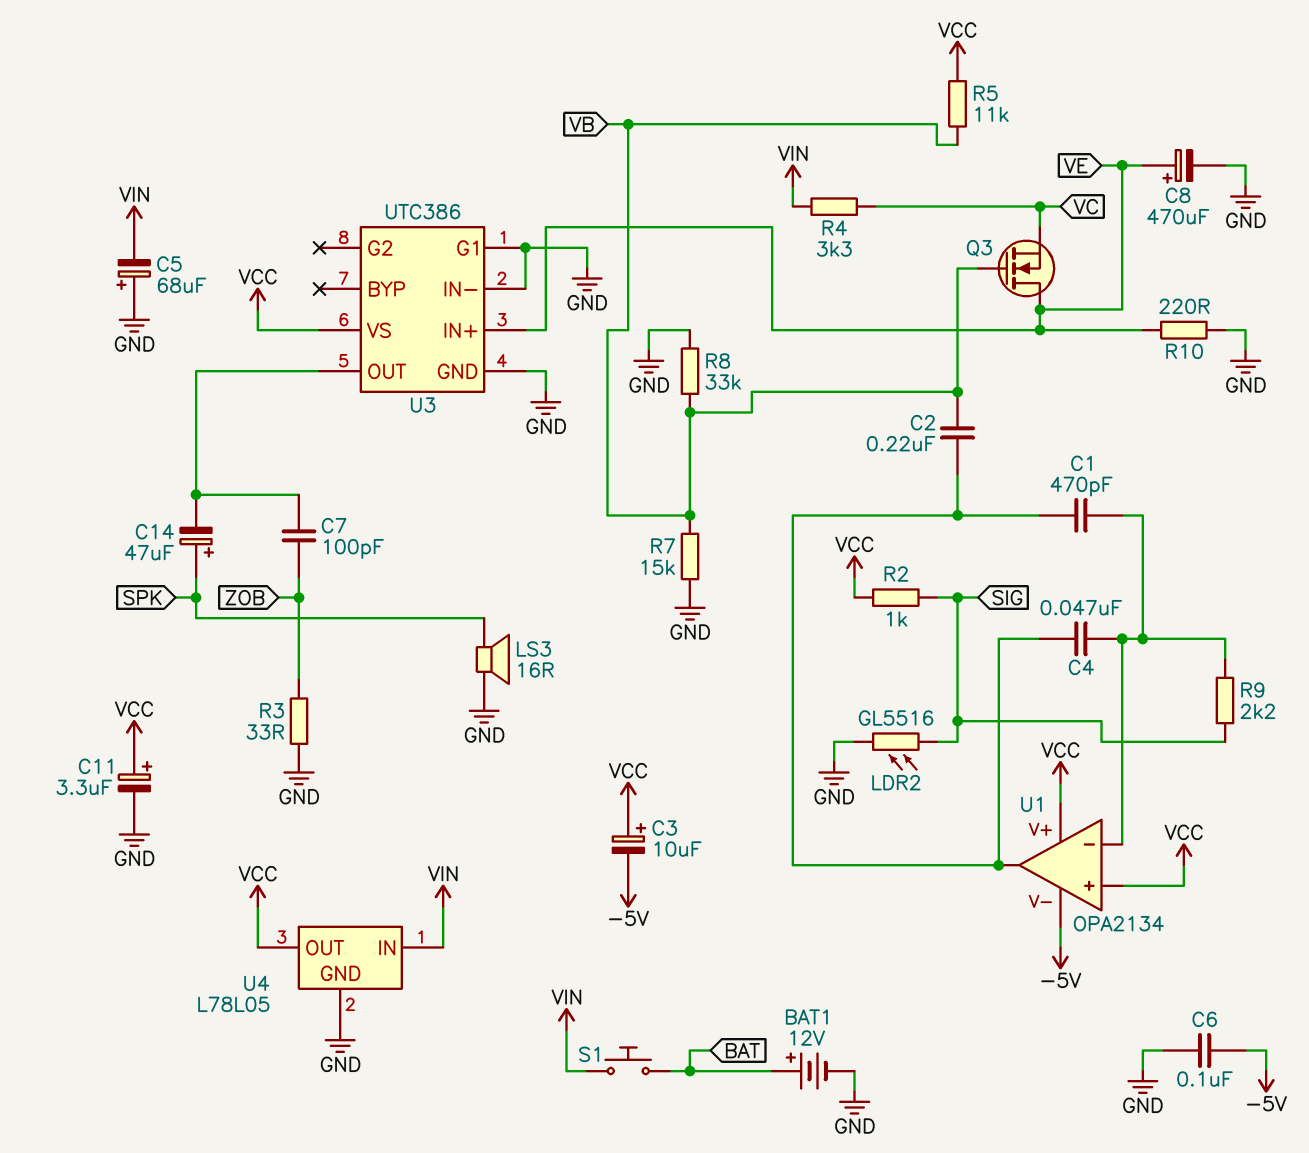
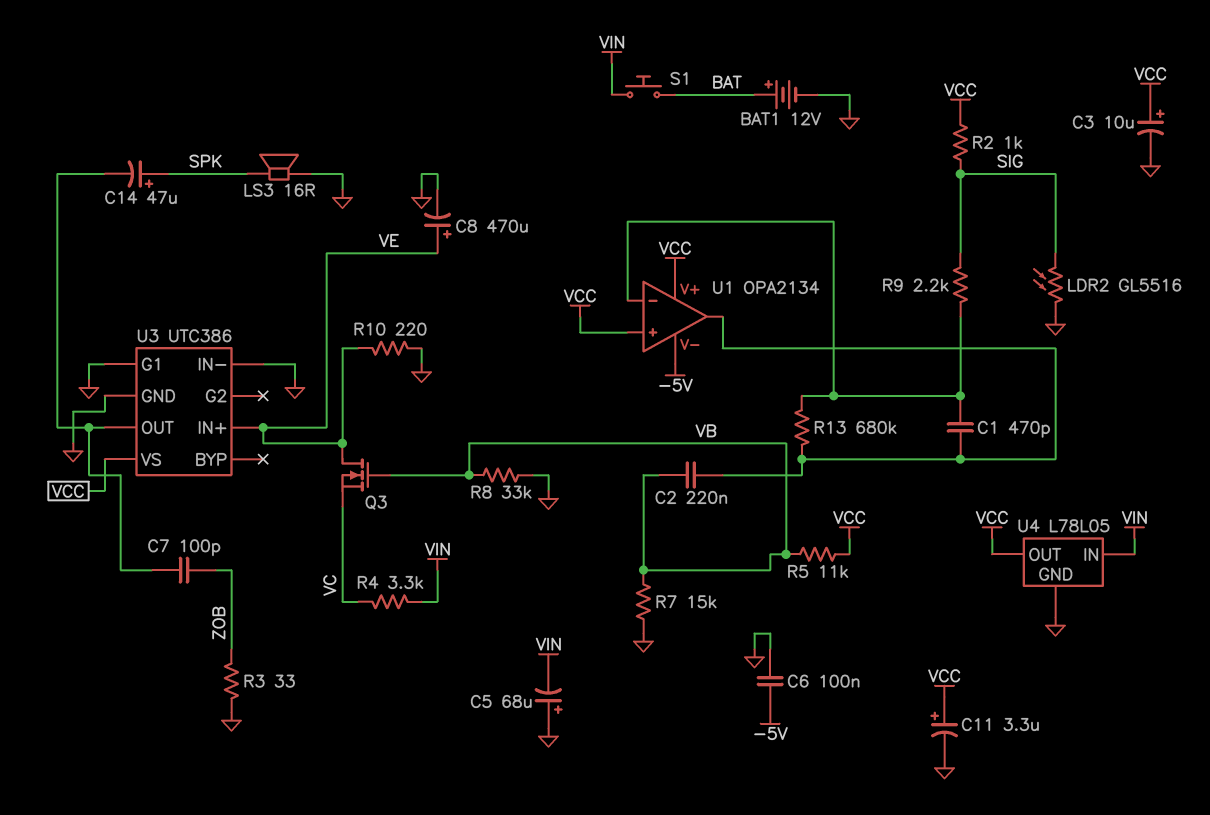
C3: 10uF (plus VCC, minus -5V) -> 10uF (plus VCC, minus GND)
C4: 47nF (U1/in-, U1/out) -> none
R13: none -> 680k (U1/in-, U1/out)

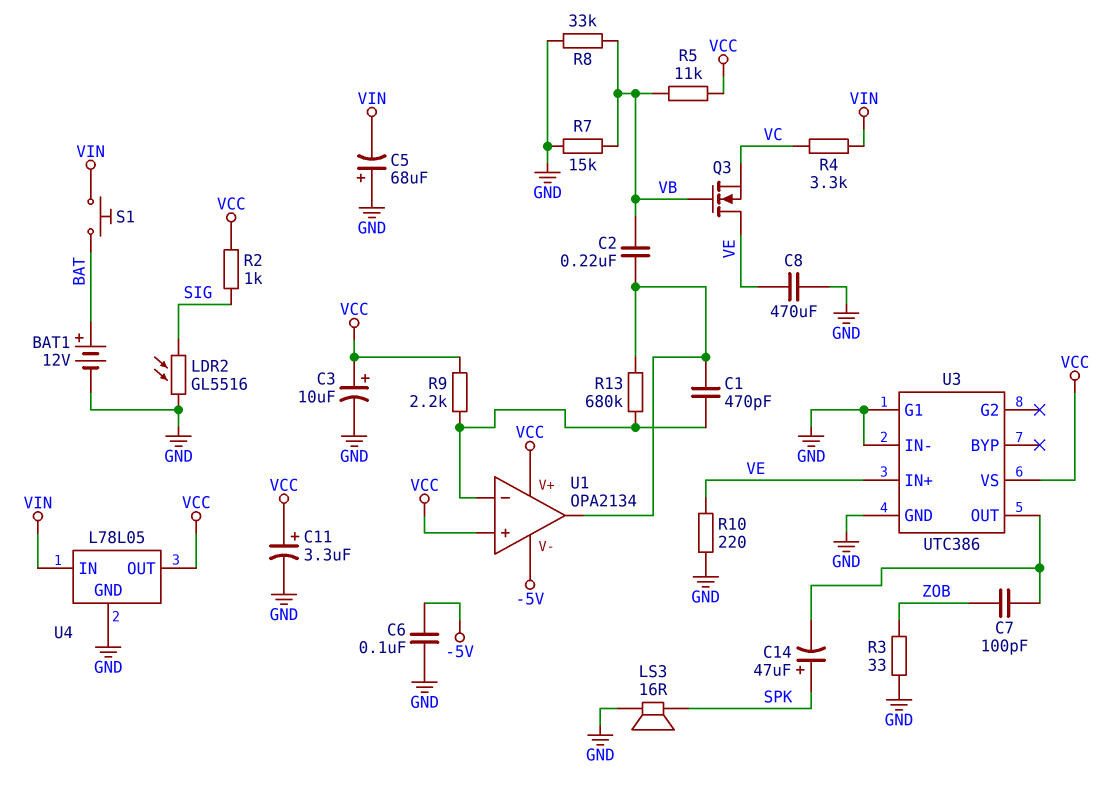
C8: 470uF (plus VE, minus GND) -> 470uF (GND, VE)
R9: 2.2k (SIG, U1/in-) -> 2.2k (U1/in-, VCC)

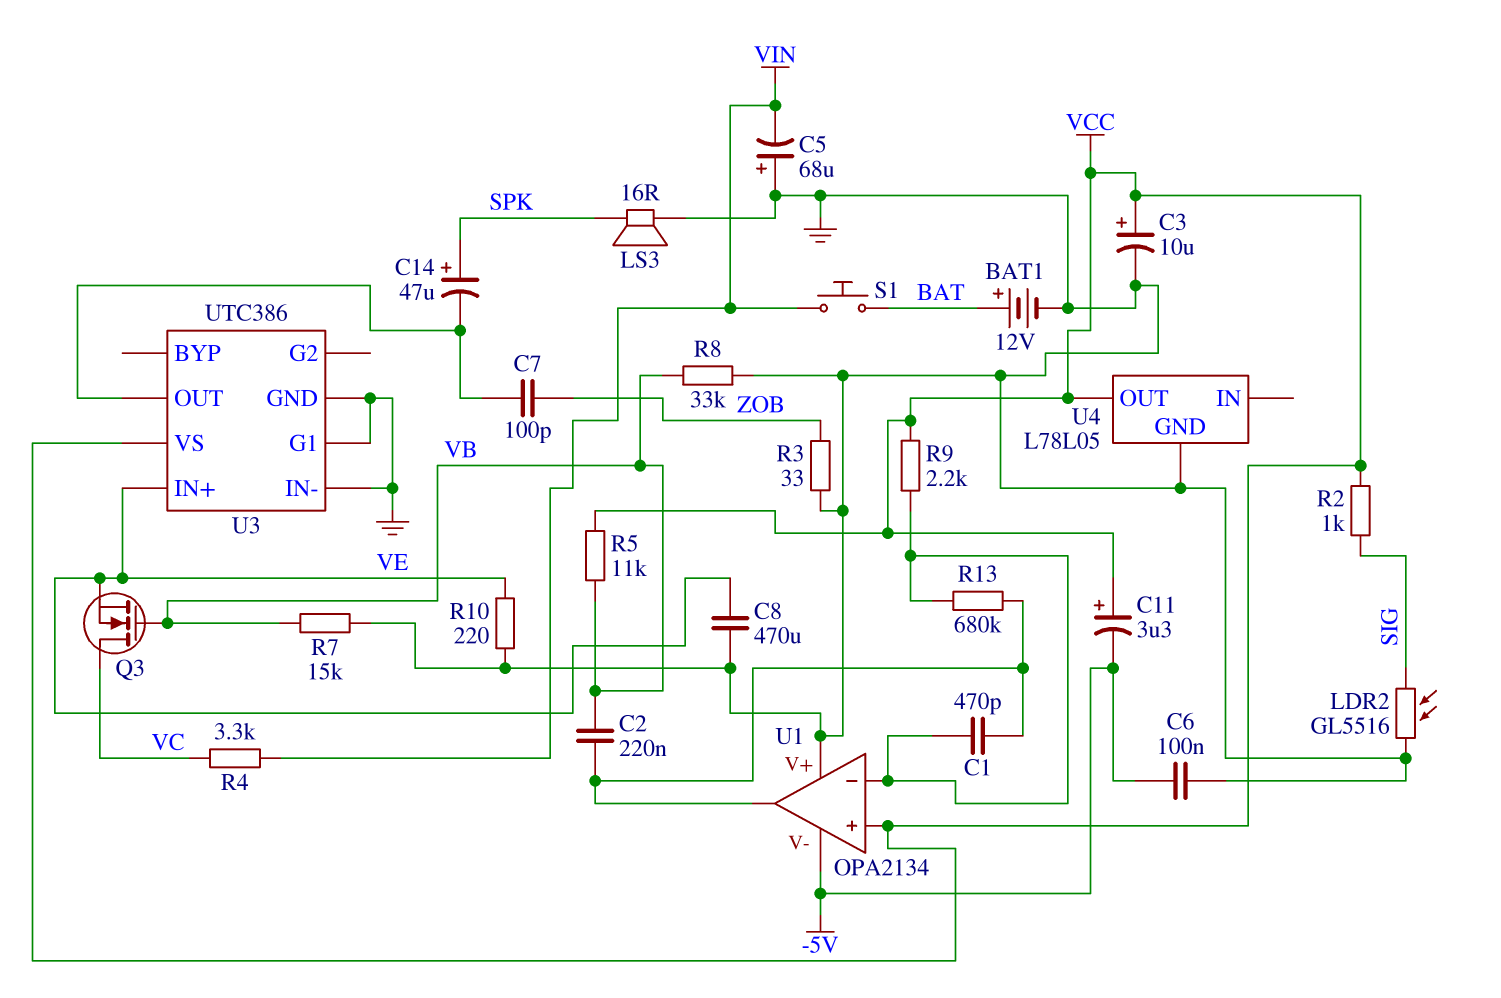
C11: 3.3uF (plus VCC, minus GND) -> 3.3uF (plus VCC, minus -5V)
Q3: NMOS (G VB, D VE, S VC) -> NMOS (G VB, D VC, S VE)
U1 pin V+: VCC -> GND
U4 pin IN: VIN -> none

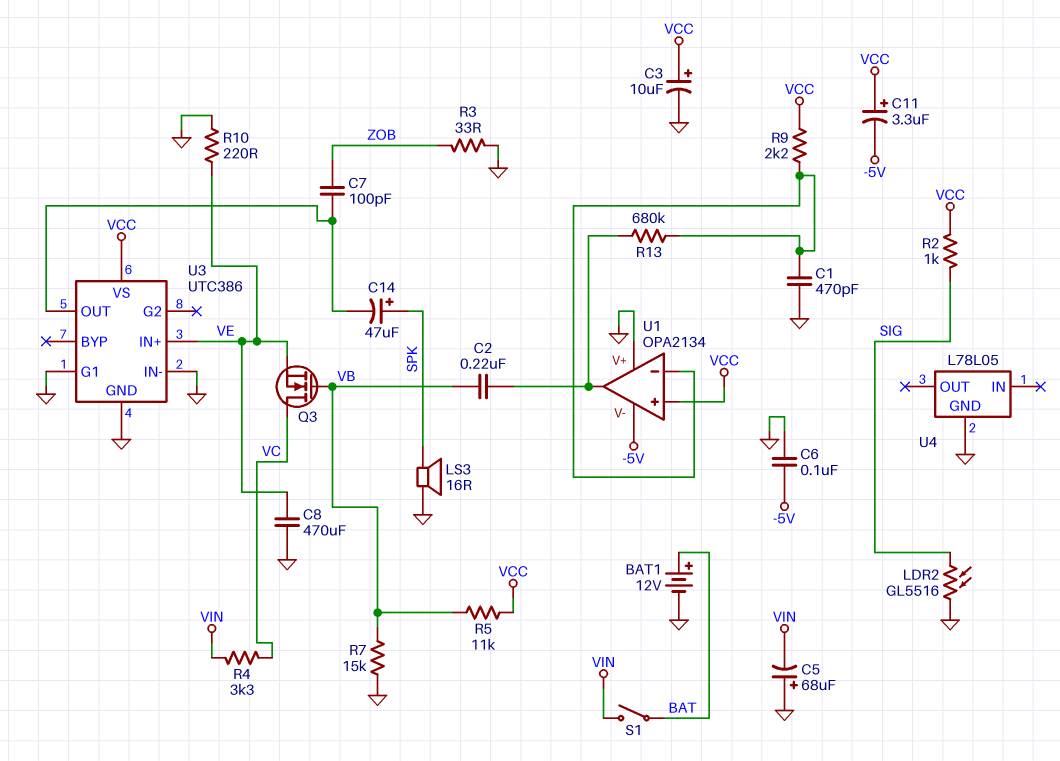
C1: 470pF (U1/in-, U1/out) -> 470pF (GND, U1/in-)
R8: 33k (GND, VB) -> none
S1: button (BAT, VIN) -> switch (BAT, VIN)
U4 pin OUT: VCC -> none

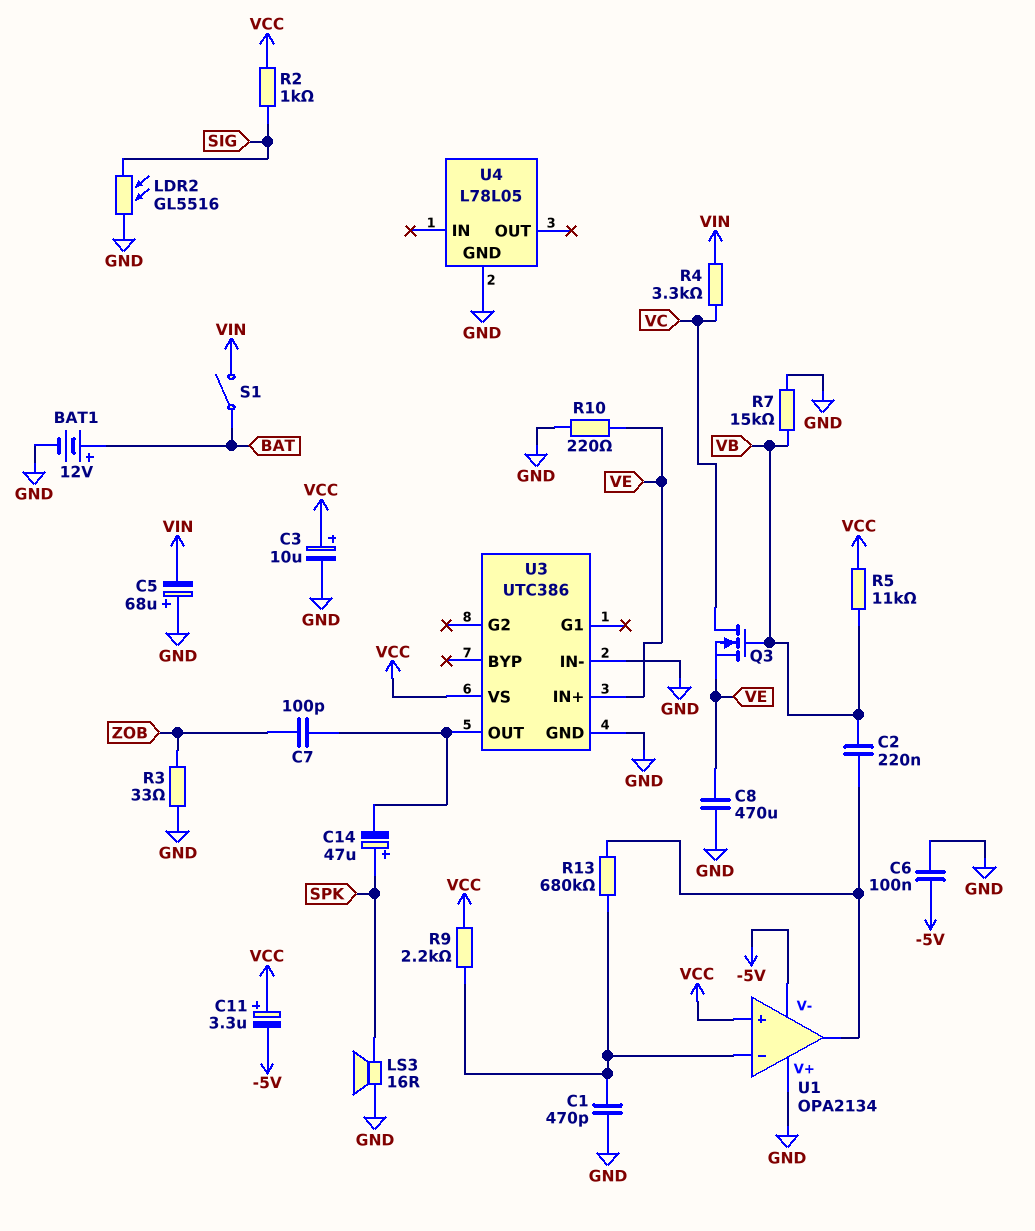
U3 pin G1: GND -> none

